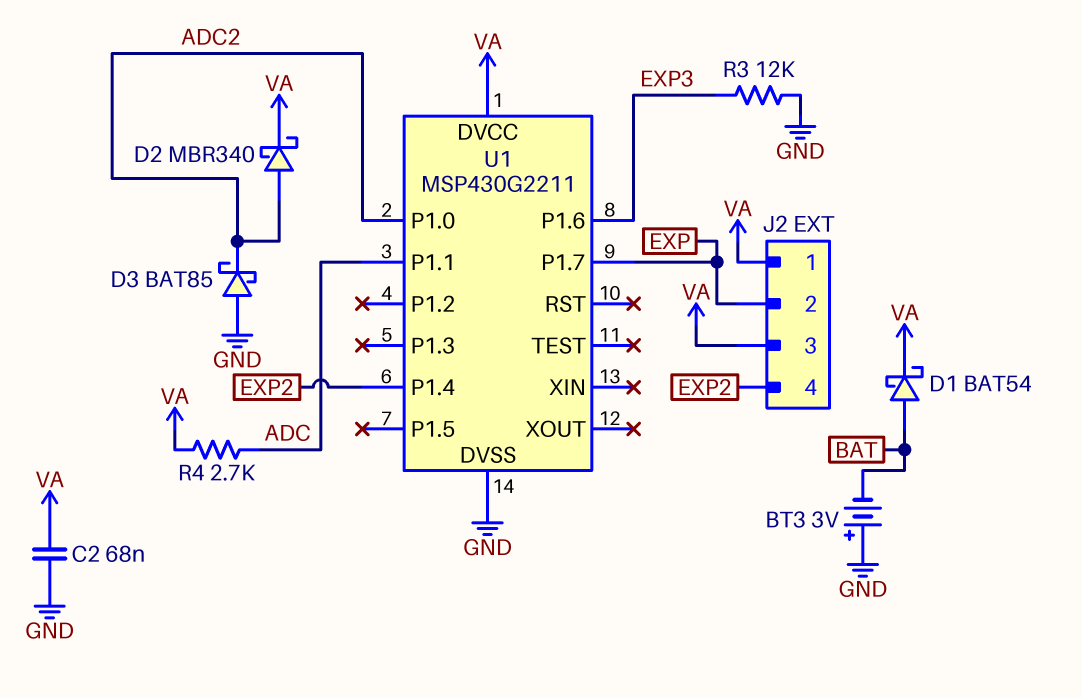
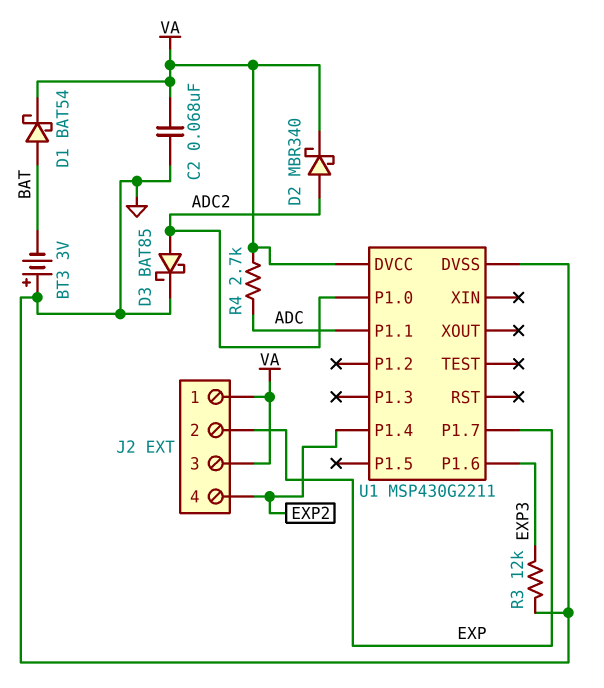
D3: schottky BAT85 (A GND, K ADC2) -> schottky BAT85 (A ADC2, K GND)

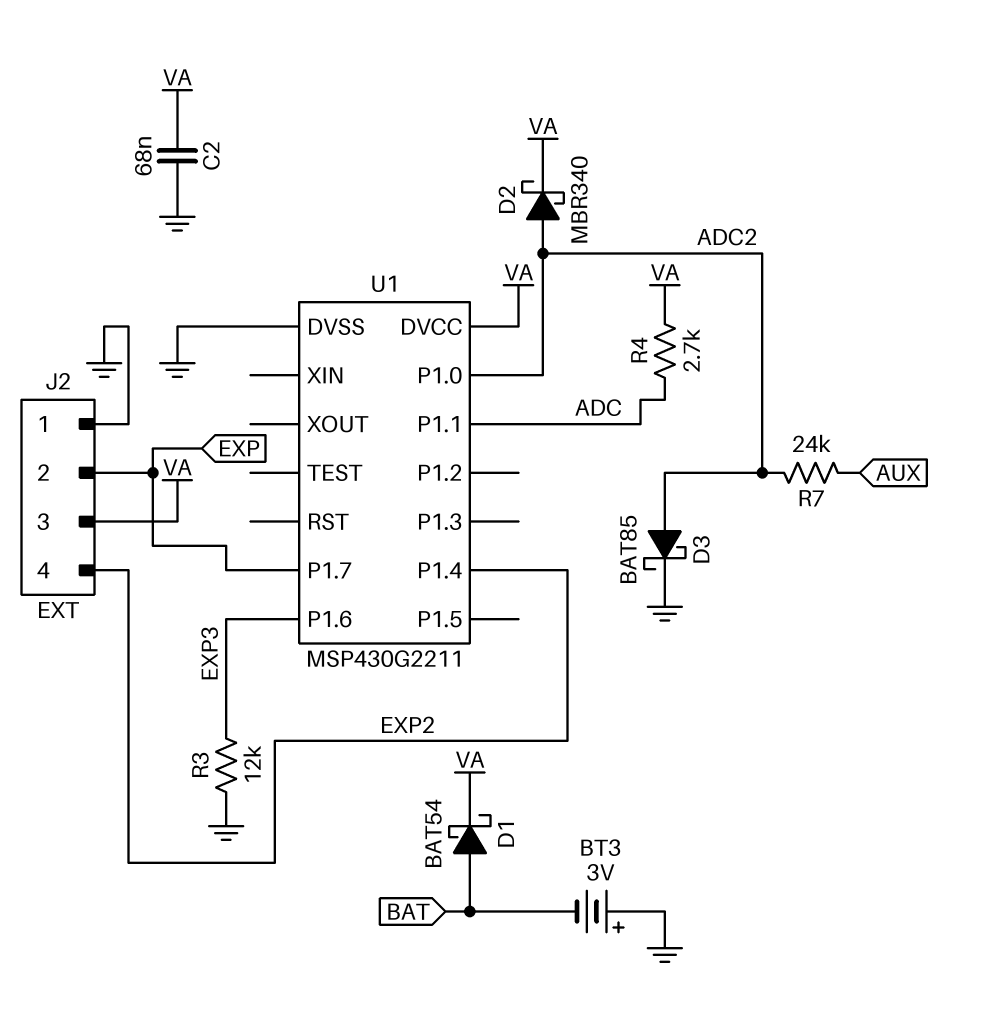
J2 pin 1: VA -> GND
R7: none -> 24k (ADC2, AUX)

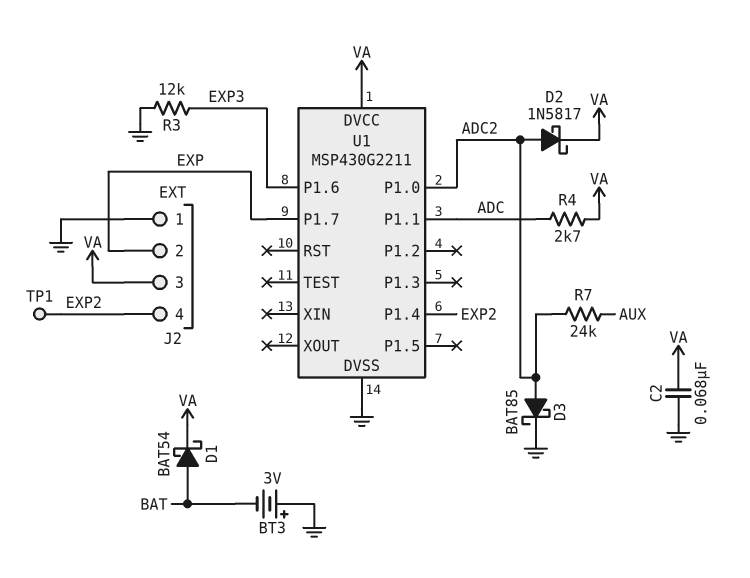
D2: schottky MBR340 (A ADC2, K VA) -> schottky 1N5817 (A ADC2, K VA)
TP1: none -> test point (EXP2)

